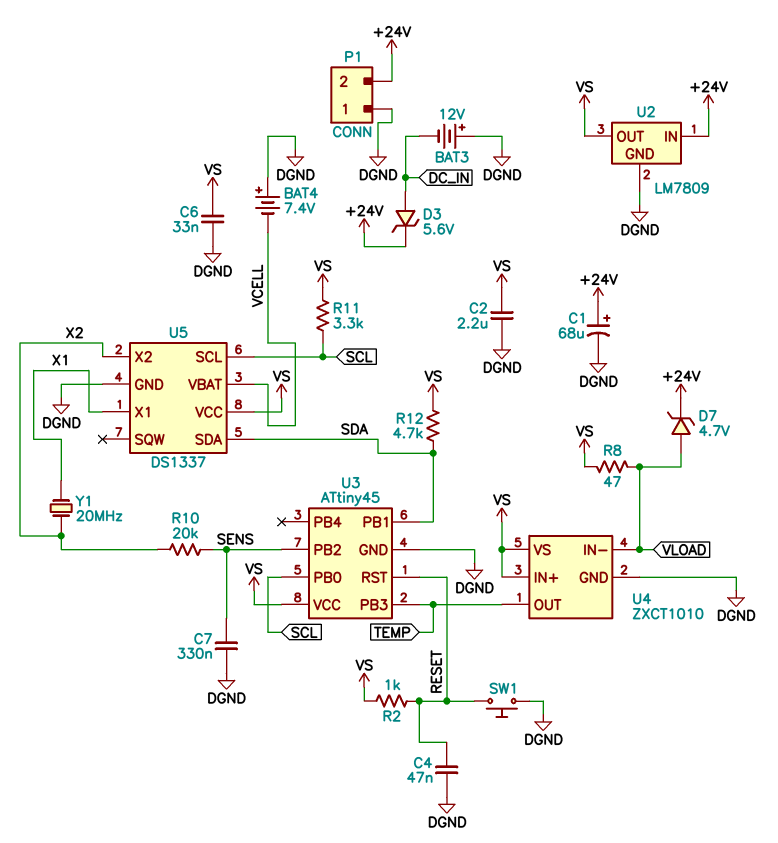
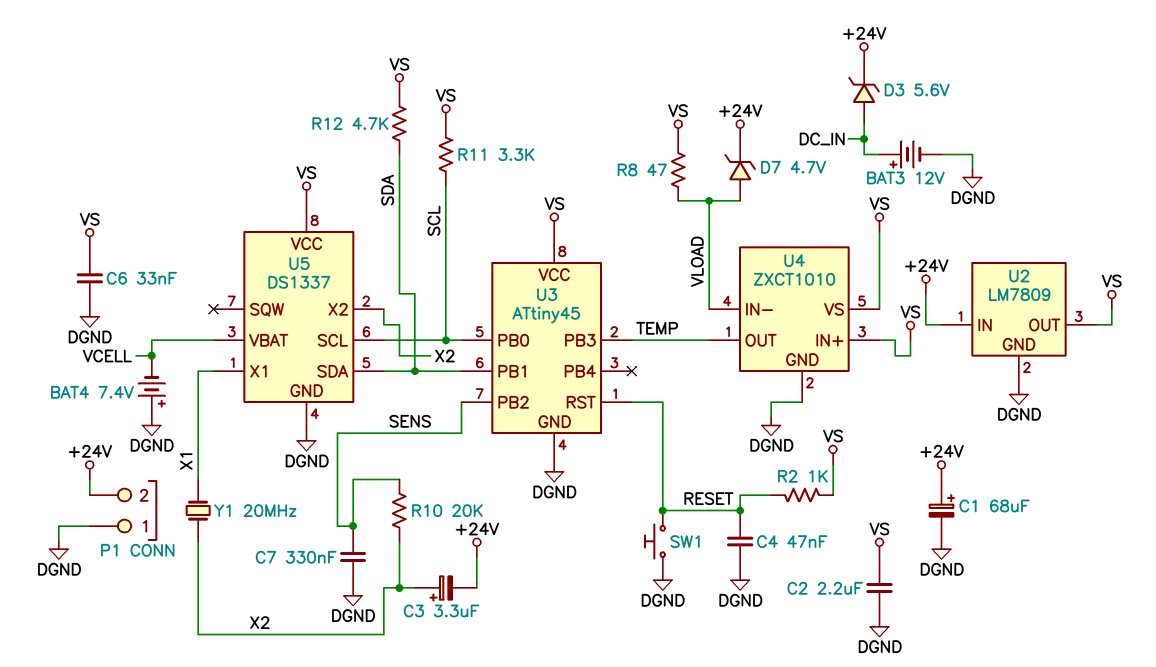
BAT3: 12V (plus DGND, minus DC_IN) -> 12V (plus DC_IN, minus DGND)
C3: none -> 3.3uF (plus X2, minus +24V)

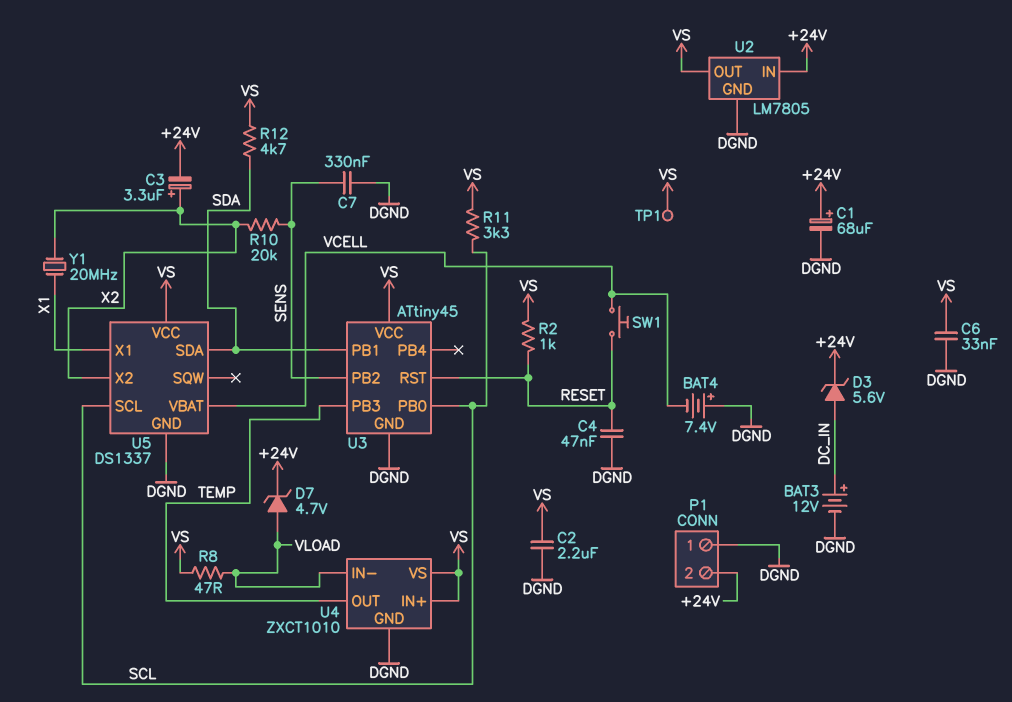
SW1: button (DGND, RESET) -> button (RESET, VCELL)
TP1: none -> test point (VS)
U2: LM7809 -> LM7805

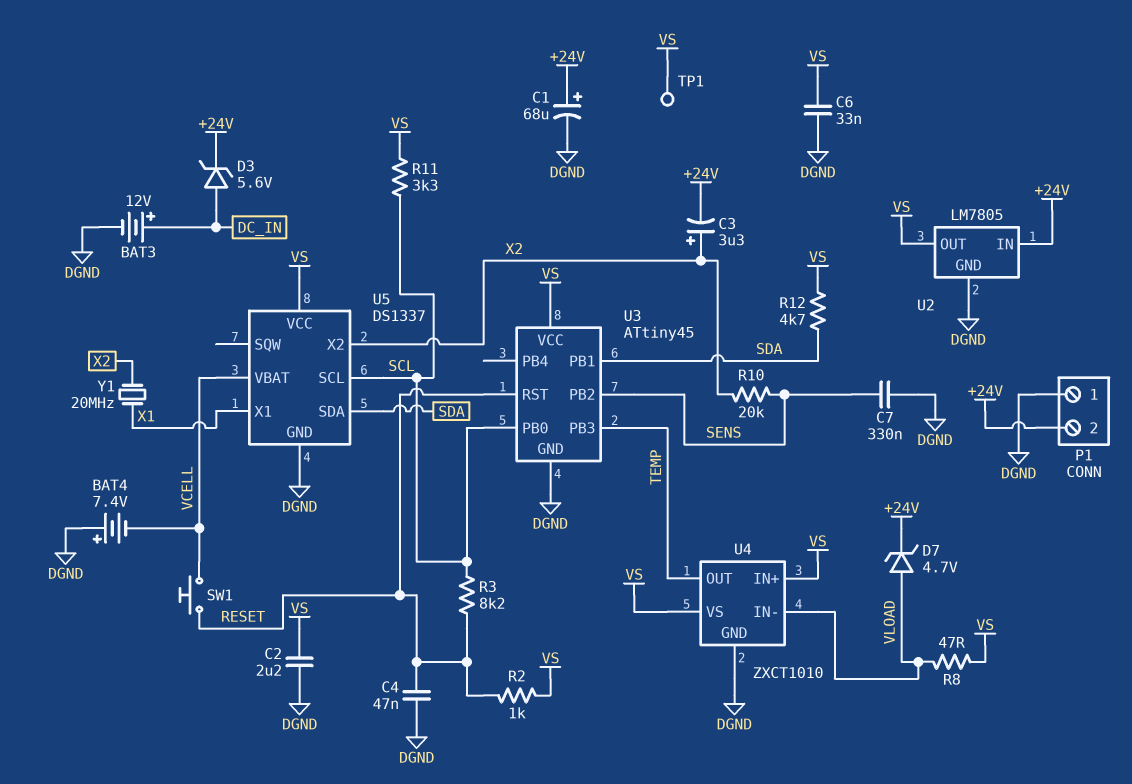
R3: none -> 8.2k (RESET, SCL)

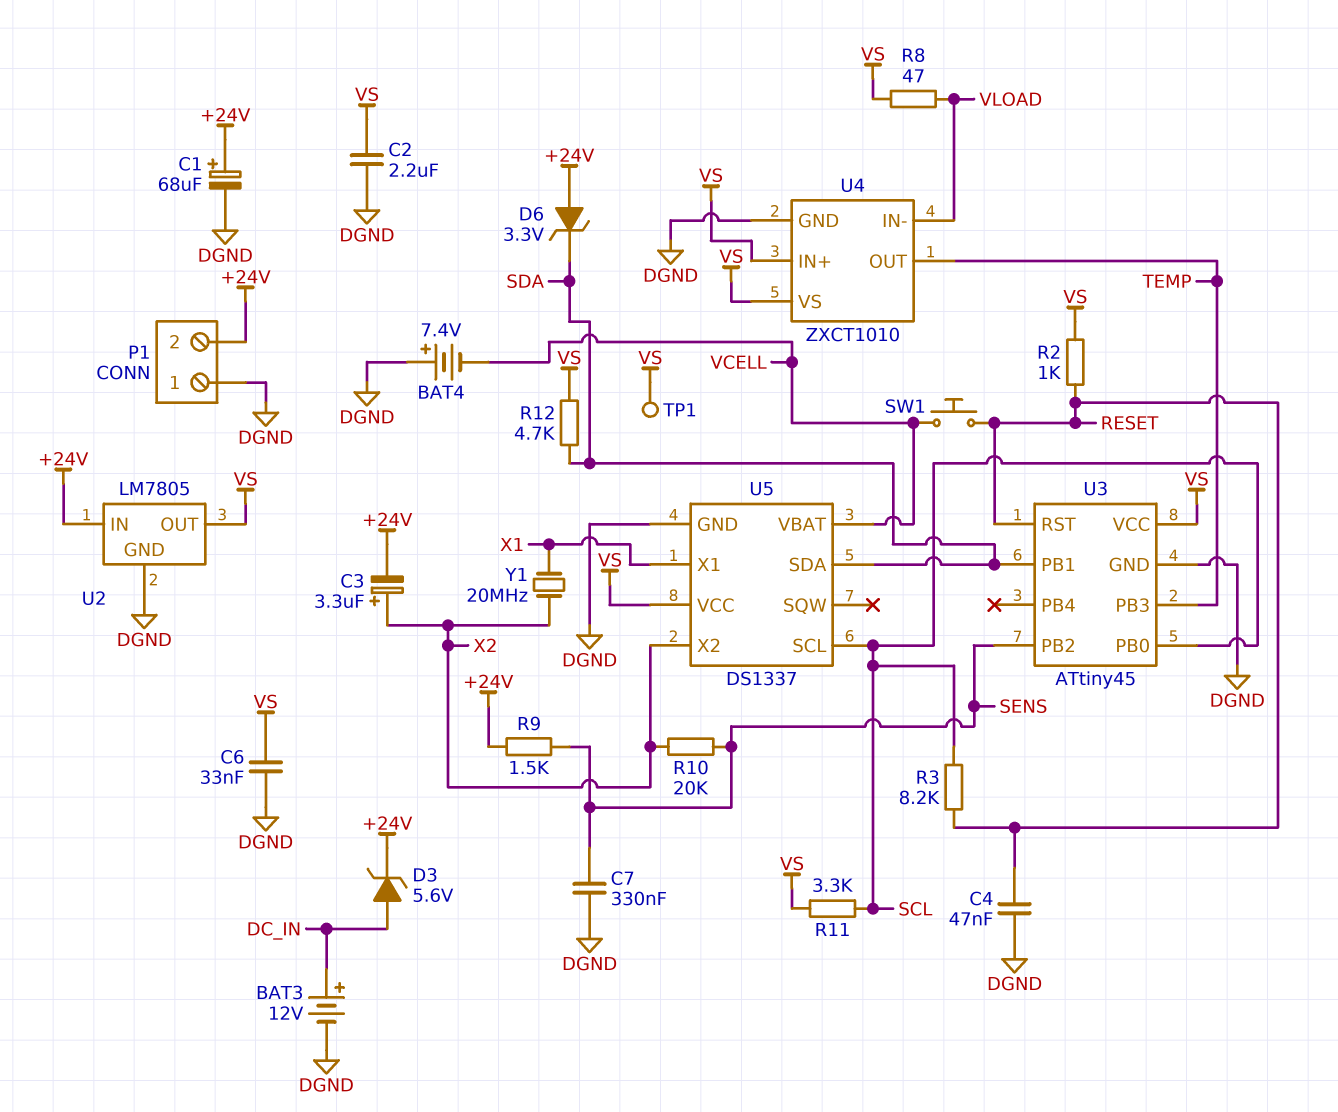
D6: none -> zener 3.3V (A +24V, K SDA)
D7: zener 4.7V (A VLOAD, K +24V) -> none
R9: none -> 1.5k (+24V, SENS)

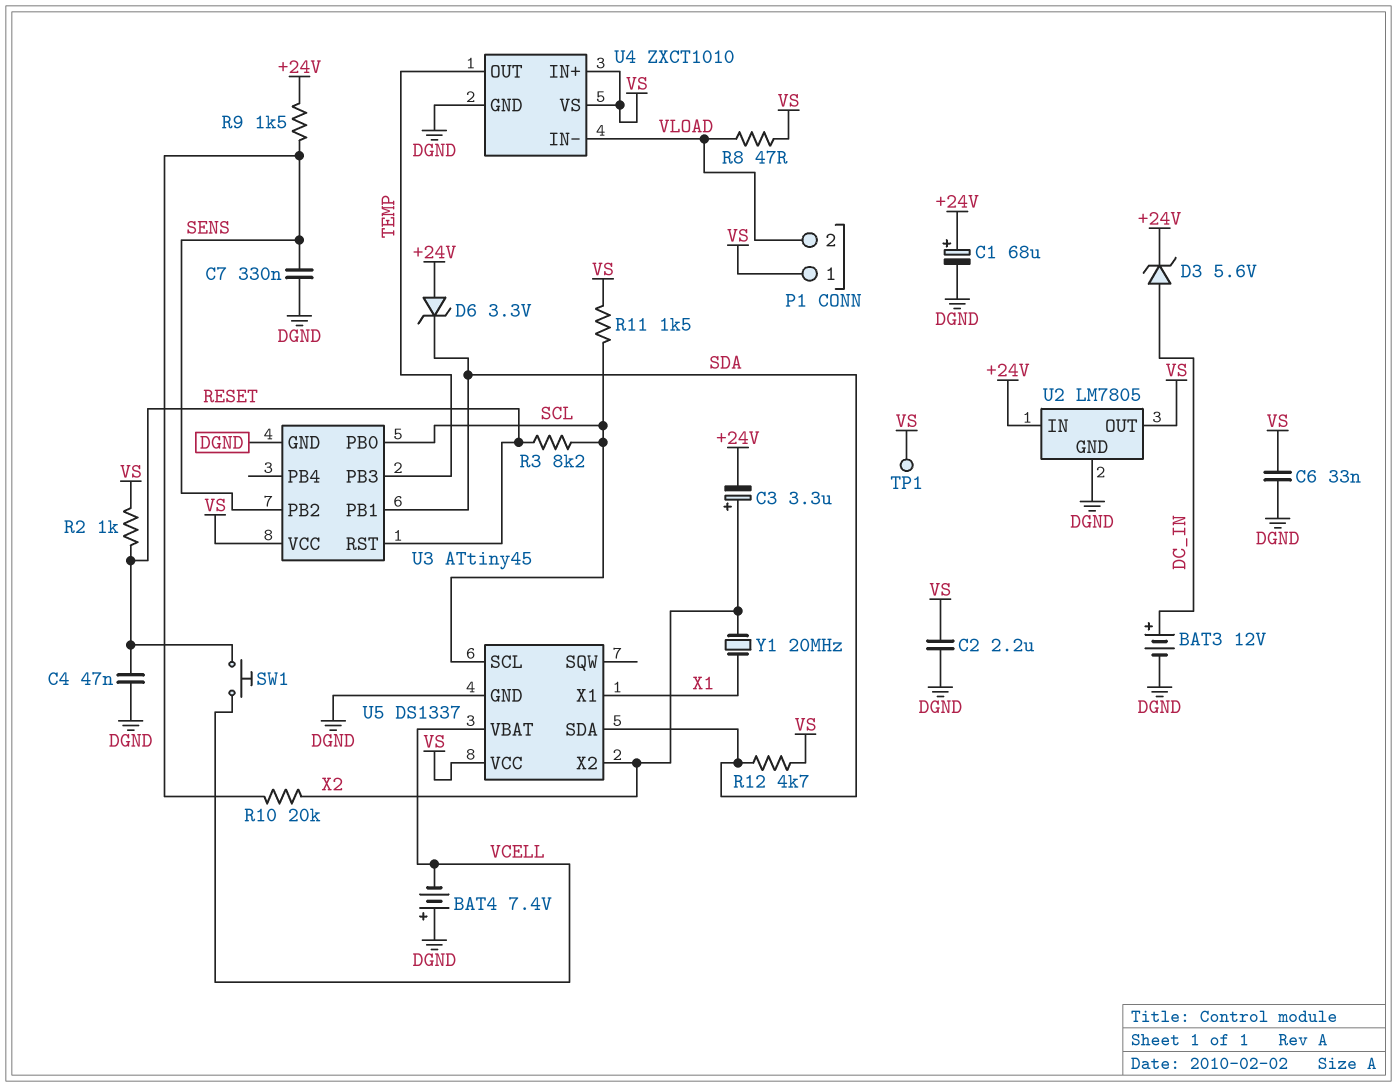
P1 pin 1: DGND -> VS
P1 pin 2: +24V -> VLOAD
R11: 3.3k (SCL, VS) -> 1.5k (SCL, VS)

